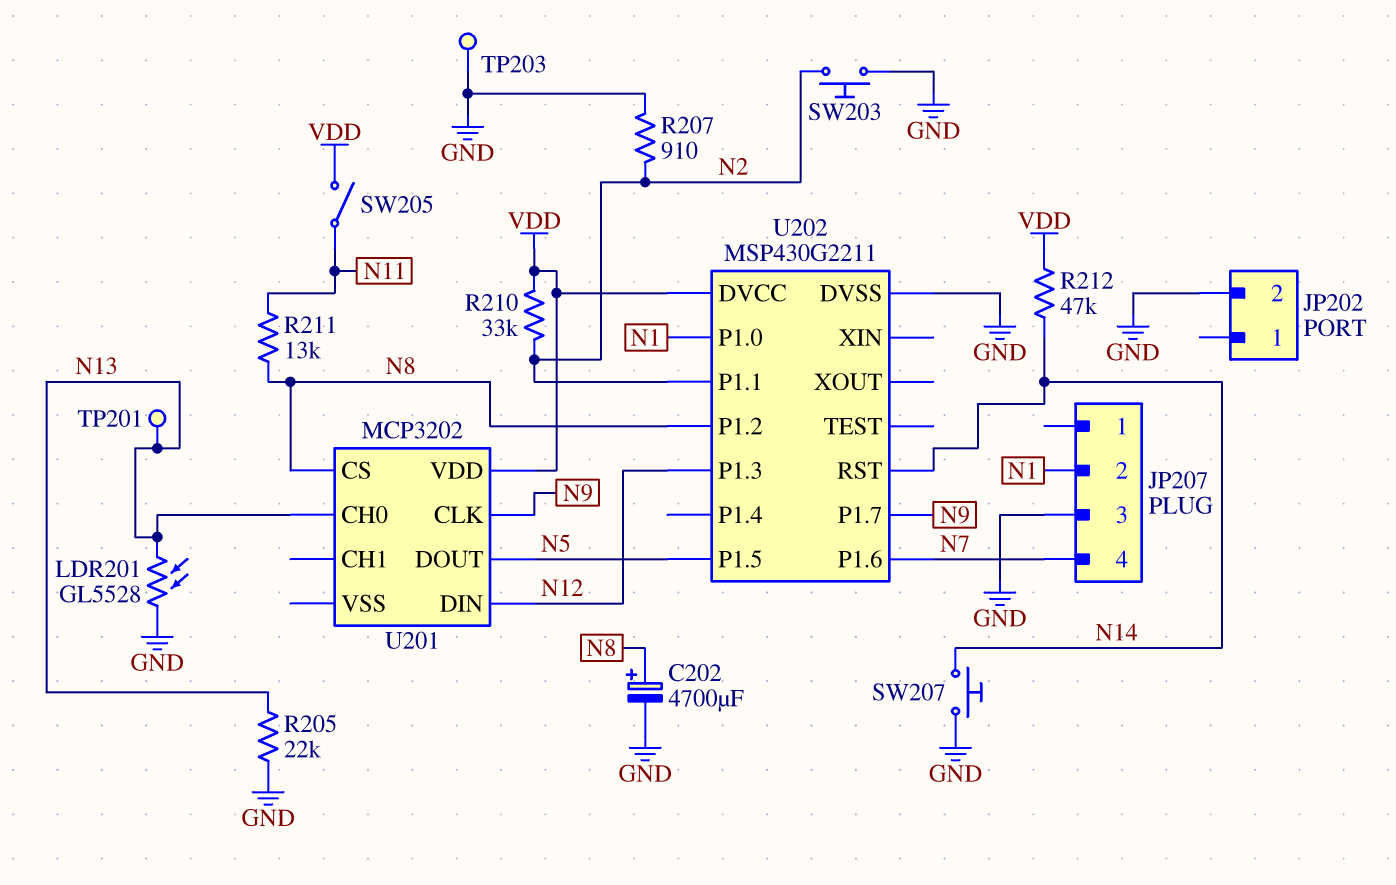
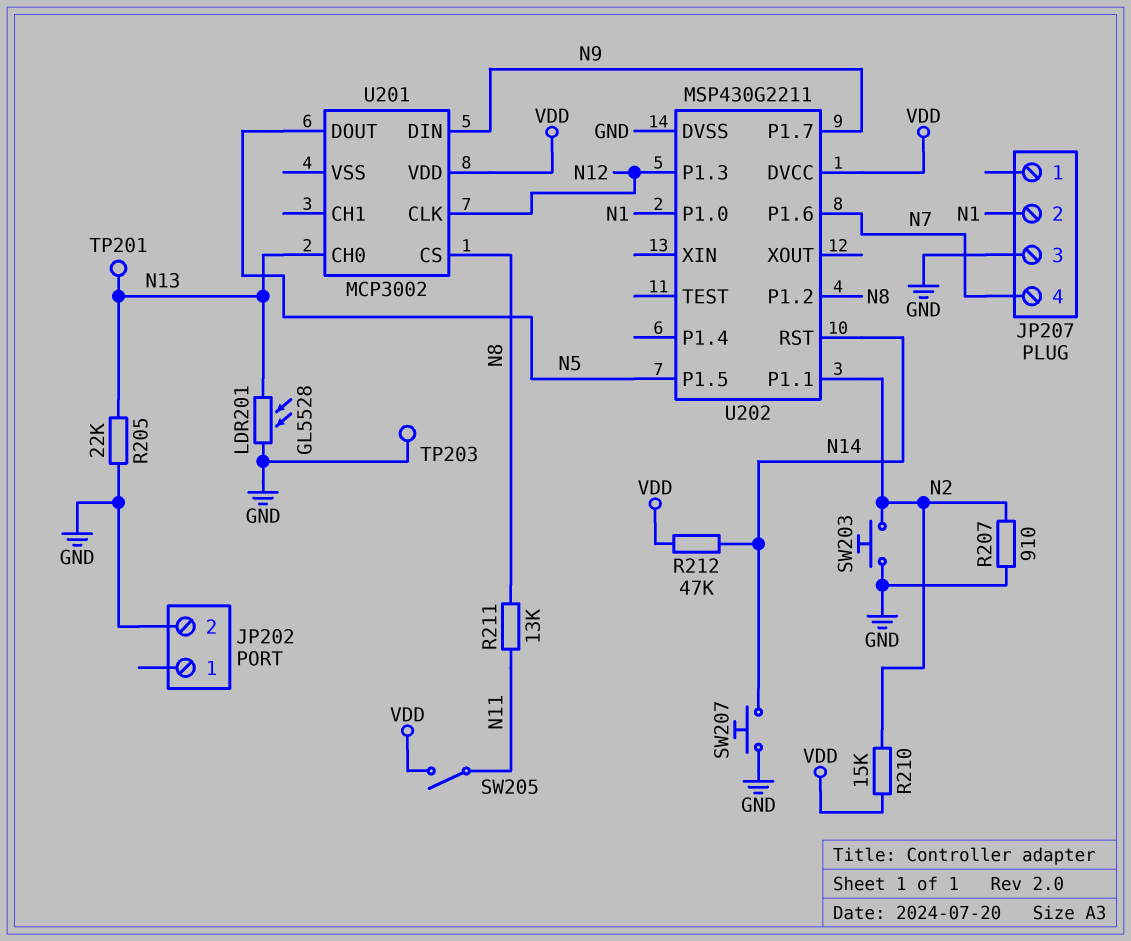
C202: 4700uF (plus N8, minus GND) -> none
R210: 33k (N2, VDD) -> 15k (N2, VDD)
U201: MCP3202 -> MCP3002
U201 pin CLK: N9 -> N12
U201 pin DIN: N12 -> N9

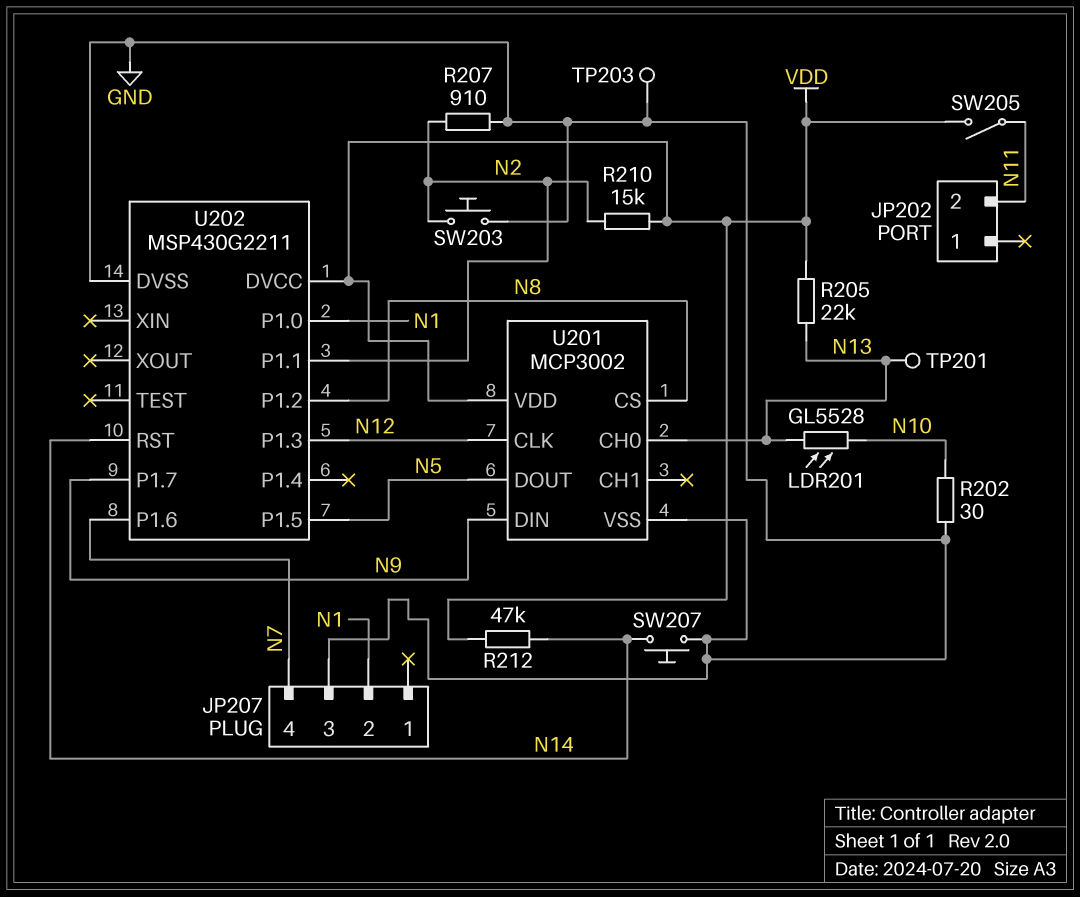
JP202 pin 2: GND -> N11
LDR201: GL5528 (GND, N13) -> GL5528 (N10, N13)
R202: none -> 30 (GND, N10)
R205: 22k (GND, N13) -> 22k (N13, VDD)
R211: 13k (N8, N11) -> none
U201 pin VSS: none -> GND

